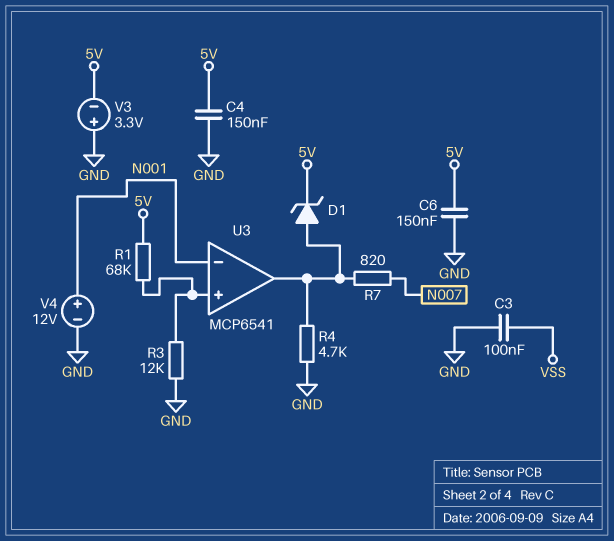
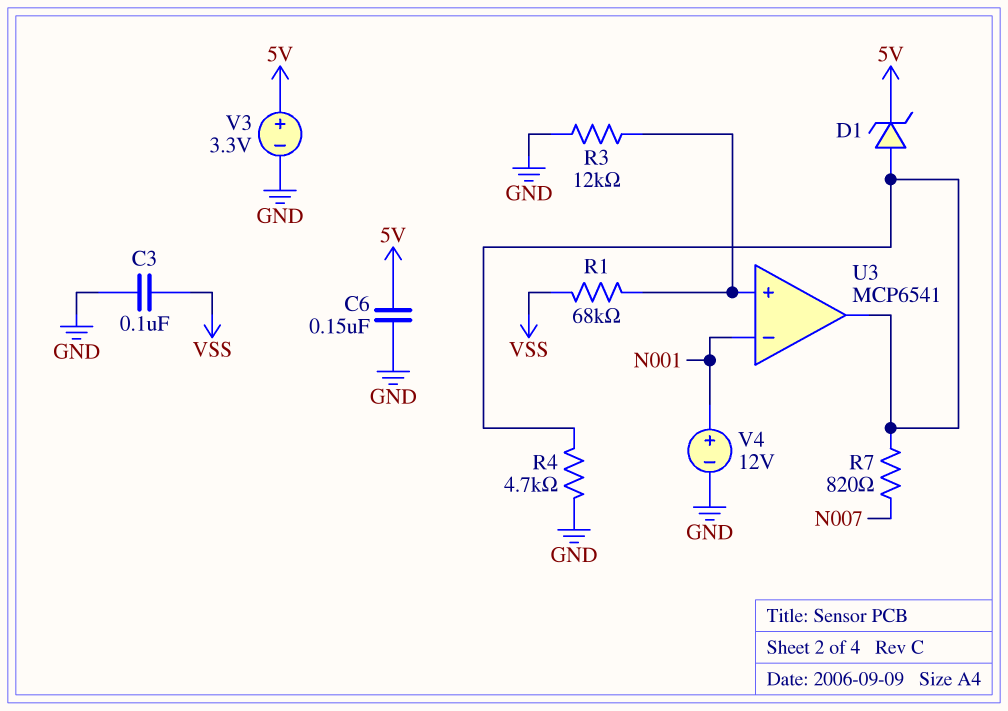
C4: 150nF (5V, GND) -> none
R1: 68k (5V, U3/in+) -> 68k (U3/in+, VSS)
V3: 3.3V (plus GND, minus 5V) -> 3.3V (plus 5V, minus GND)

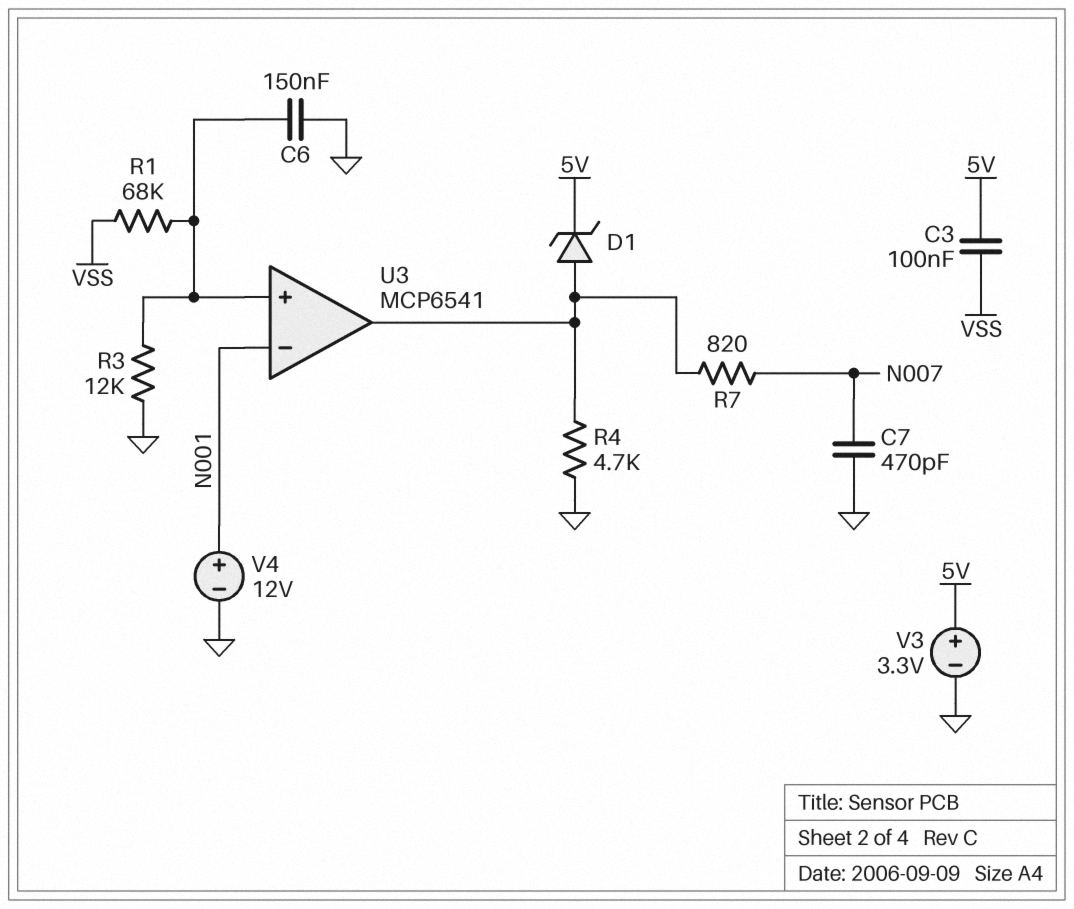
C3: 100nF (GND, VSS) -> 100nF (5V, VSS)
C6: 150nF (5V, GND) -> 150nF (GND, U3/in+)
C7: none -> 470pF (GND, N007)

